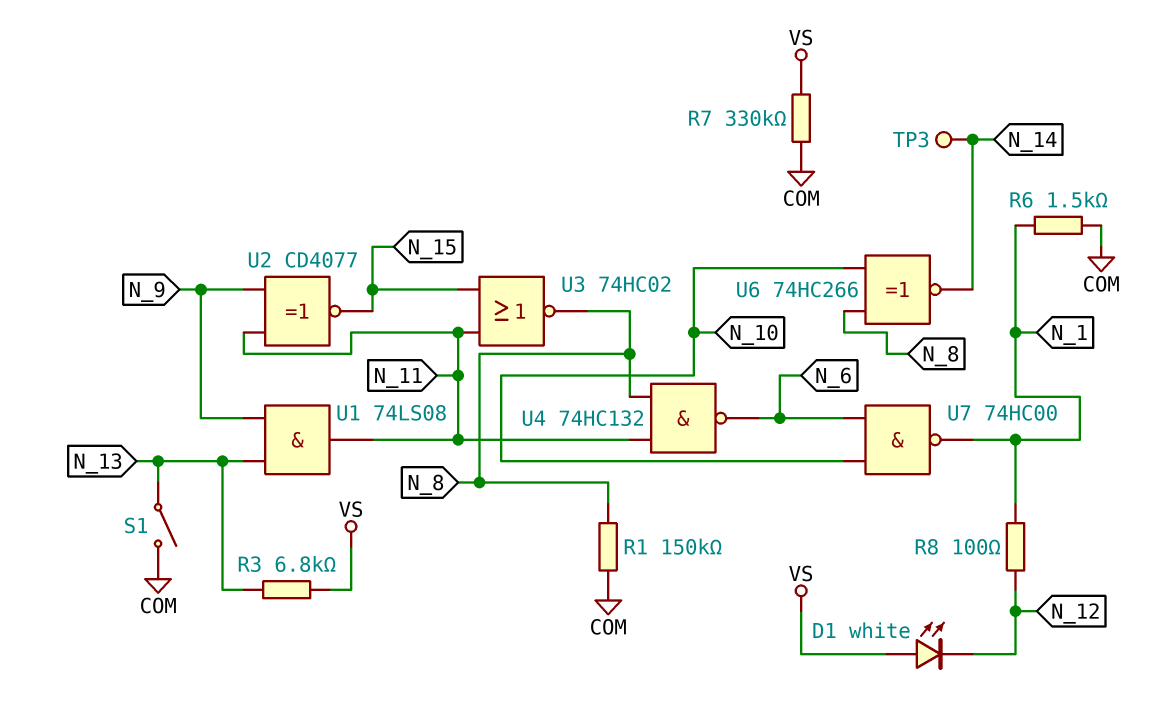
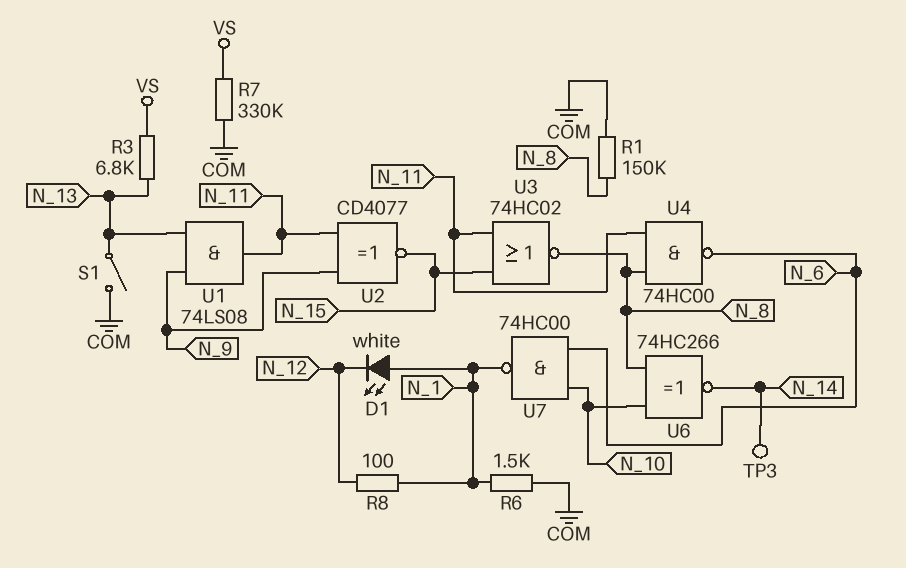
D1: LED white (A VS, K N_12) -> LED white (A N_1, K N_12)
U4: NAND 74HC132 (in N_8, in N_11, out N_6) -> NAND 74HC00 (in N_8, in N_11, out N_6)

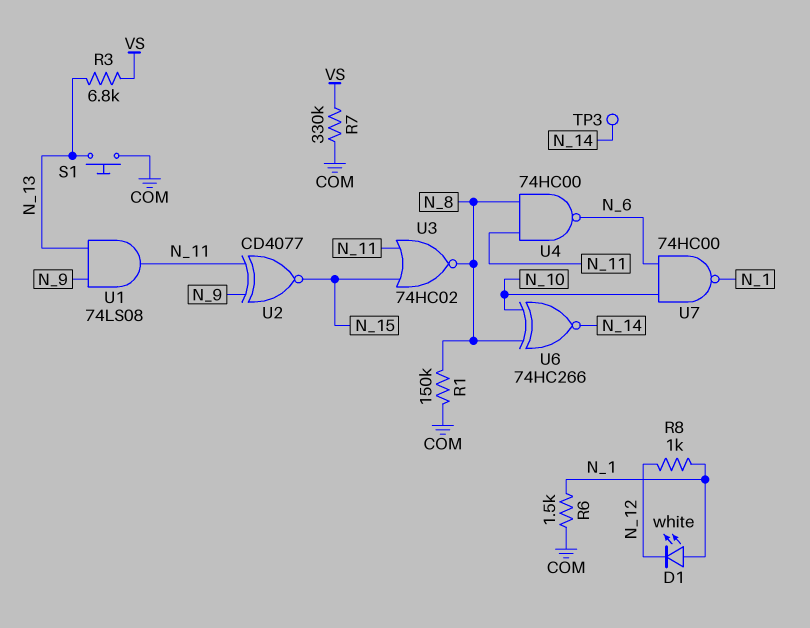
R8: 100 (N_1, N_12) -> 1k (N_1, N_12)
S1: switch (COM, N_13) -> button (COM, N_13)

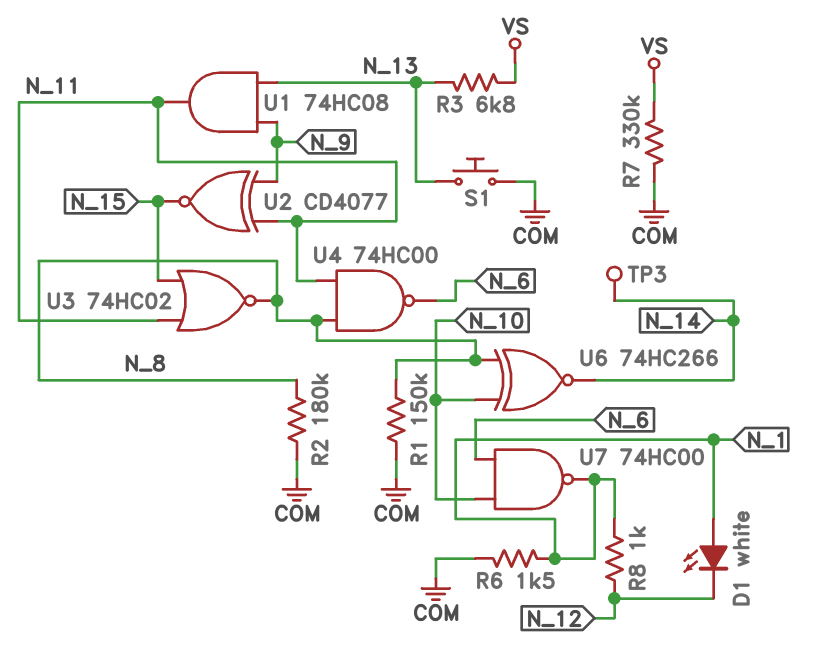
R2: none -> 180k (COM, N_8)
U1: AND 74LS08 (in N_9, in N_13, out N_11) -> AND 74HC08 (in N_9, in N_13, out N_11)

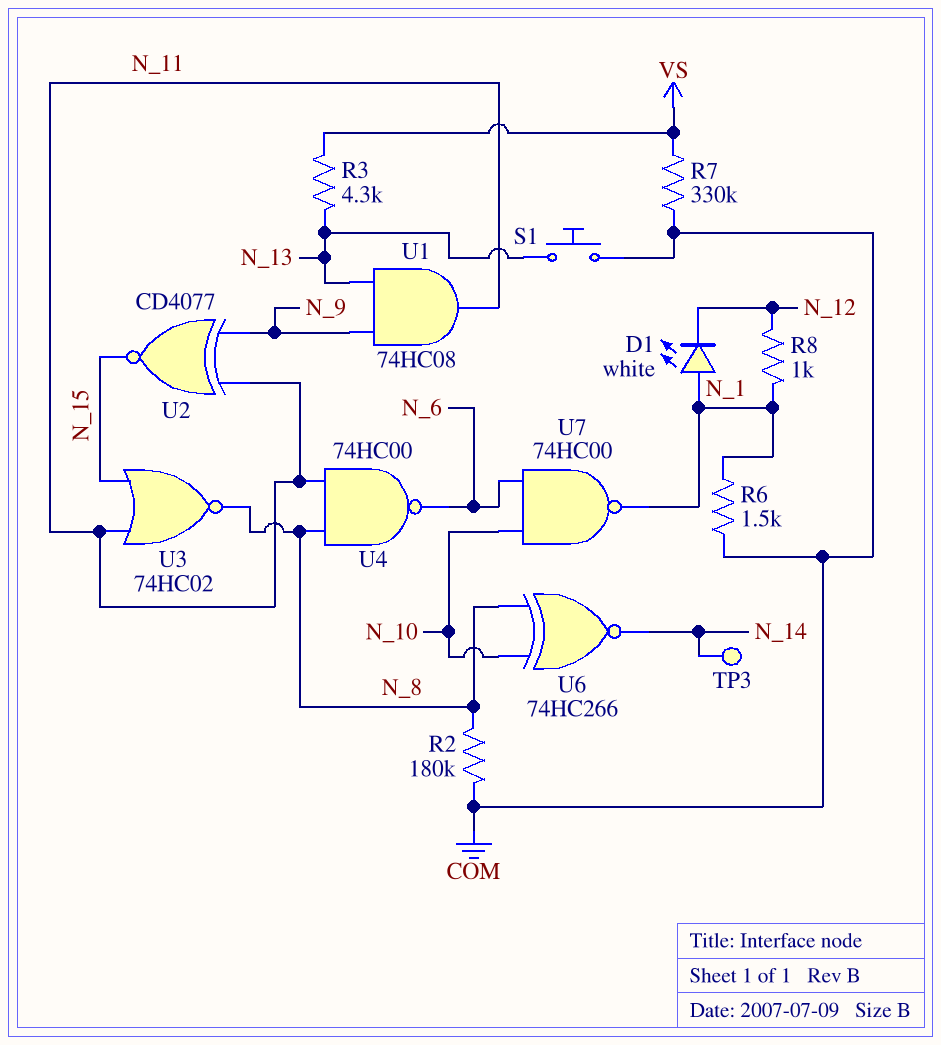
R1: 150k (COM, N_8) -> none
R3: 6.8k (N_13, VS) -> 4.3k (N_13, VS)

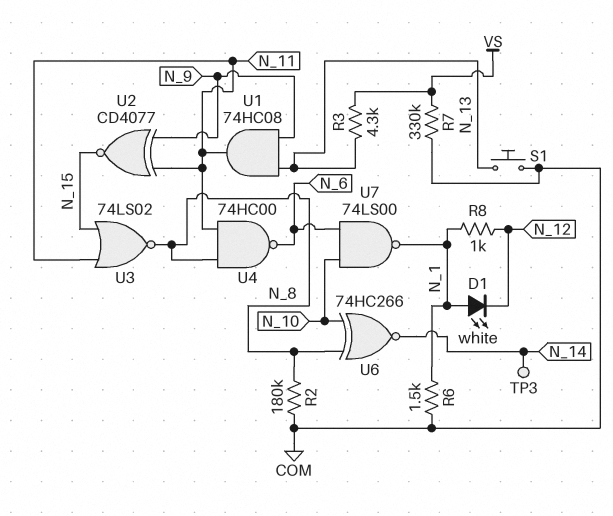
U3: NOR 74HC02 (in N_11, in N_15, out N_8) -> NOR 74LS02 (in N_11, in N_15, out N_8)
U7: NAND 74HC00 (in N_6, in N_10, out N_1) -> NAND 74LS00 (in N_6, in N_10, out N_1)

